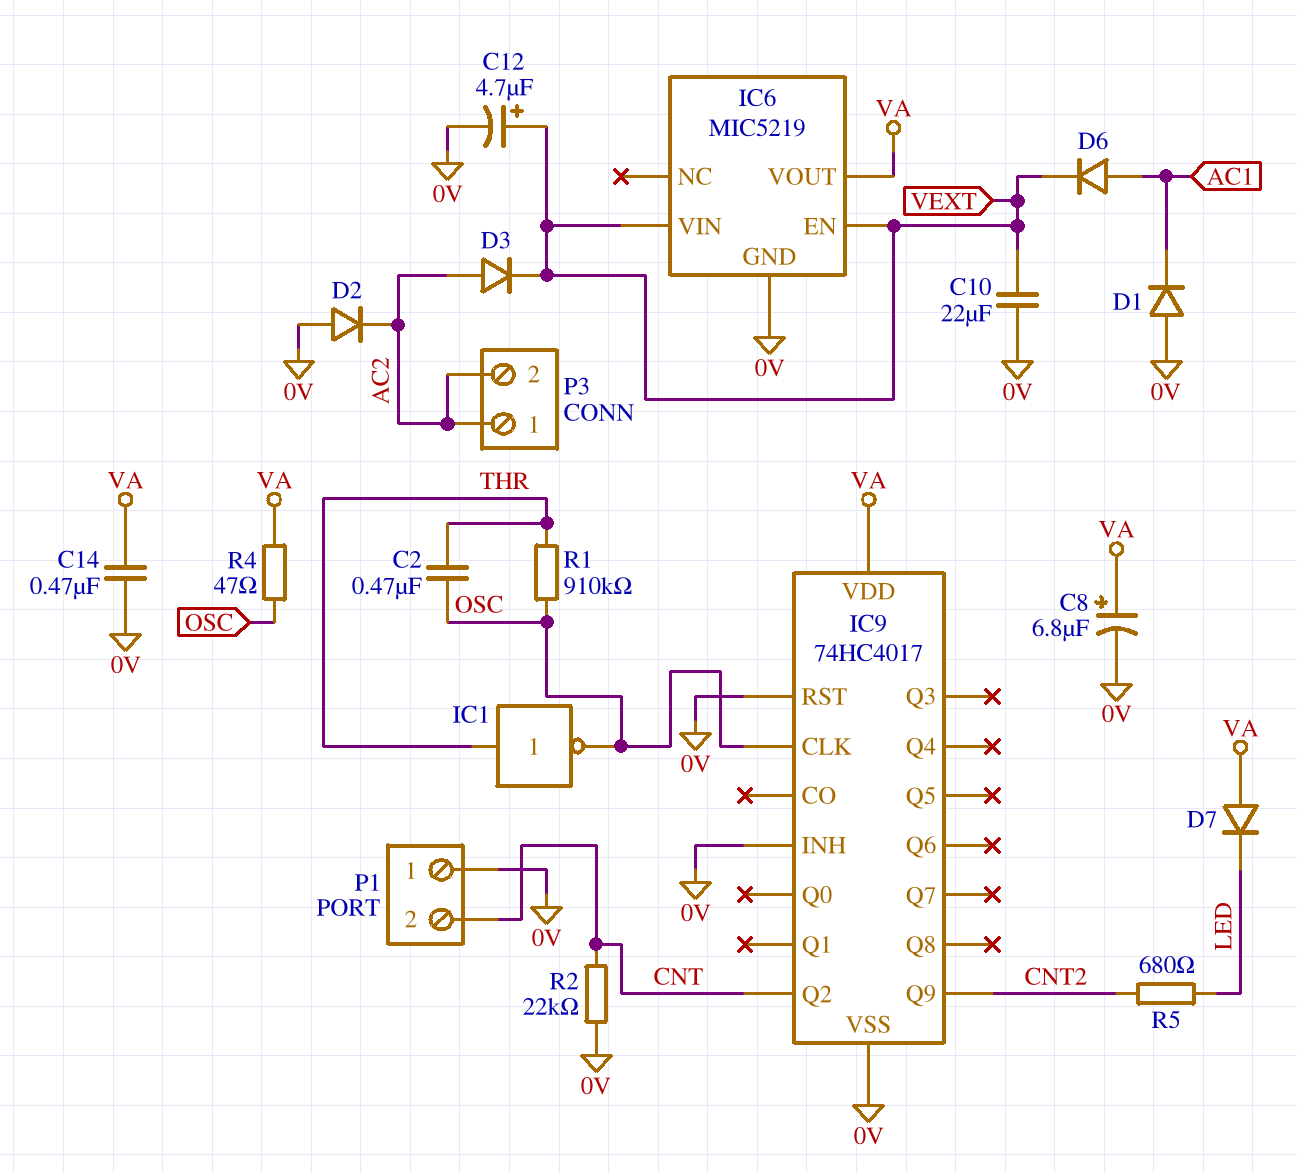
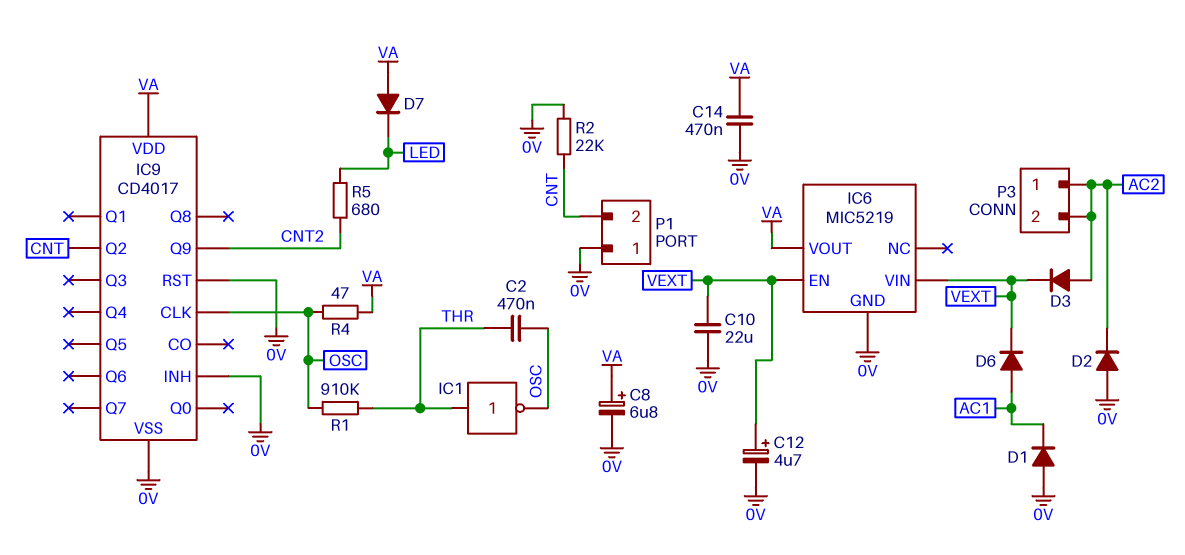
IC9: 74HC4017 -> CD4017

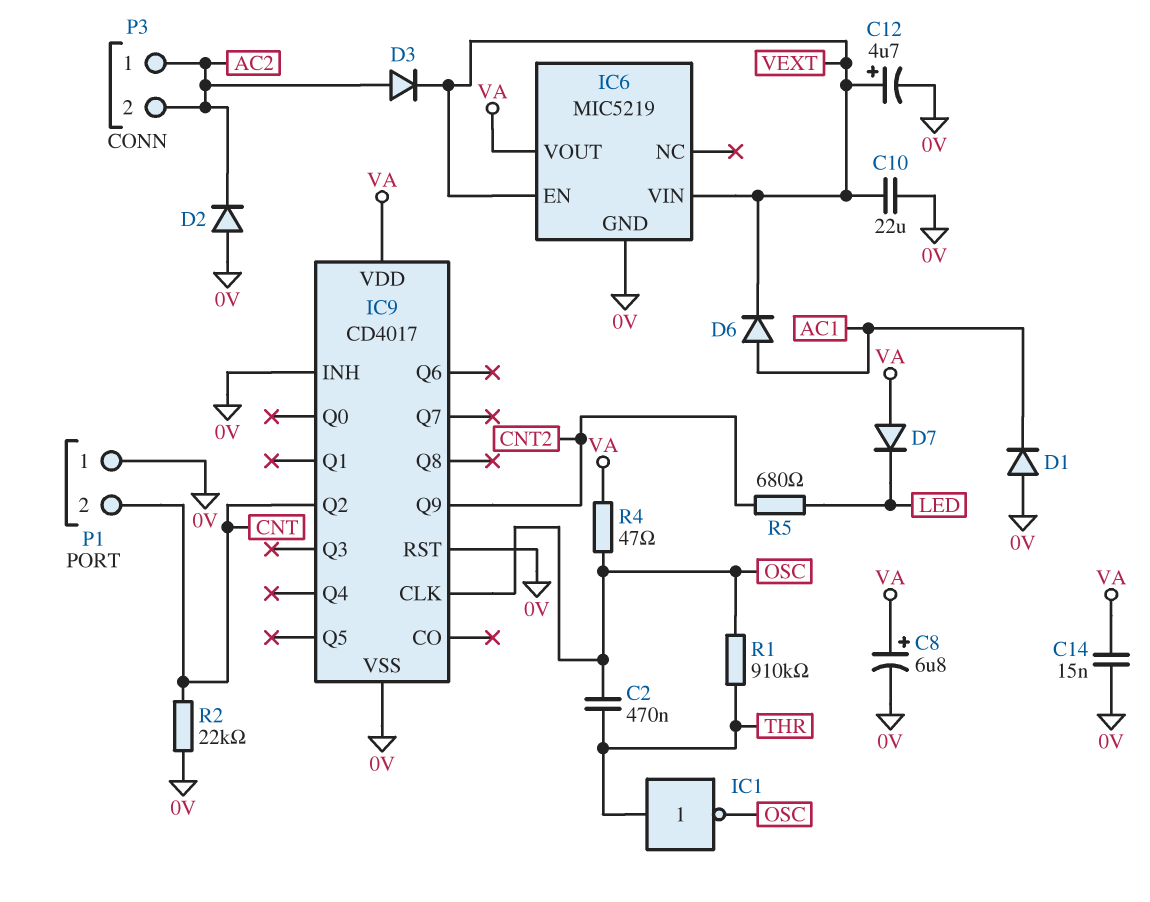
C14: 470nF (0V, VA) -> 15nF (0V, VA)

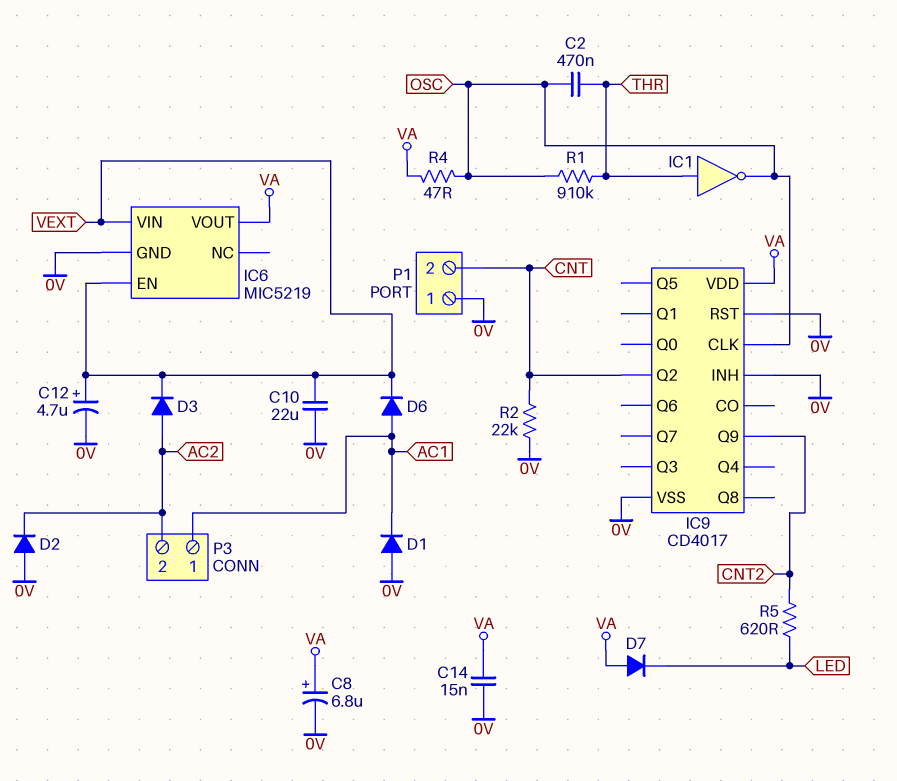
P3 pin 1: AC2 -> AC1
R5: 680 (CNT2, LED) -> 620 (CNT2, LED)

